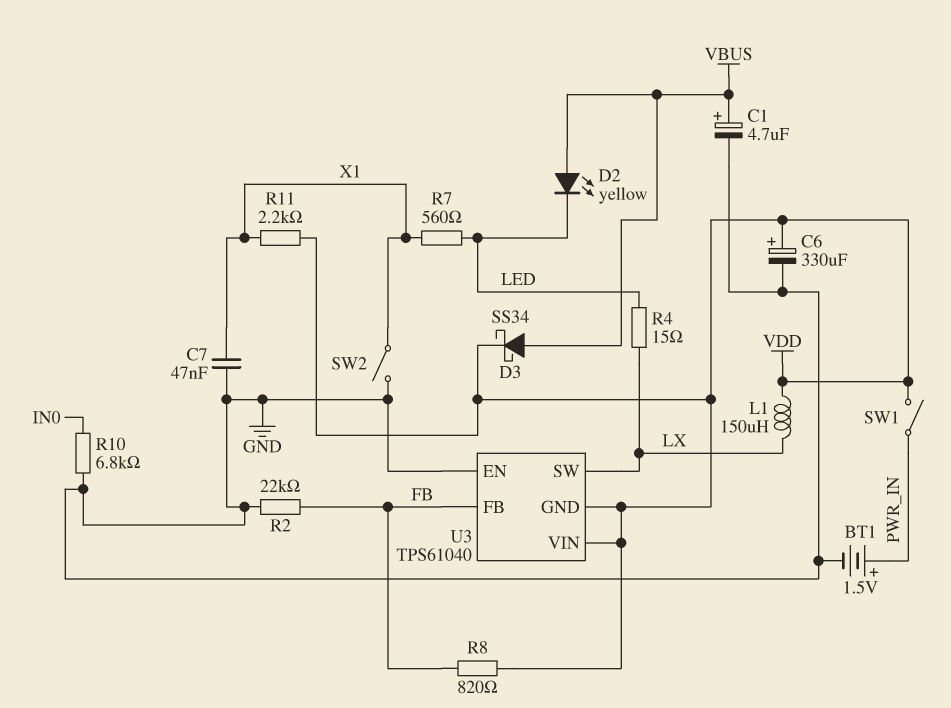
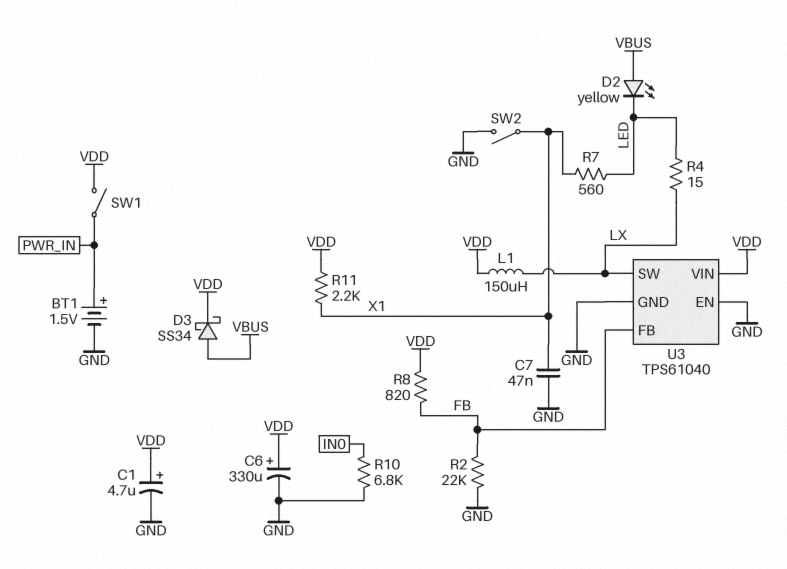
C1: 4.7uF (plus VBUS, minus GND) -> 4.7uF (plus VDD, minus GND)
U3 pin GND: VDD -> GND

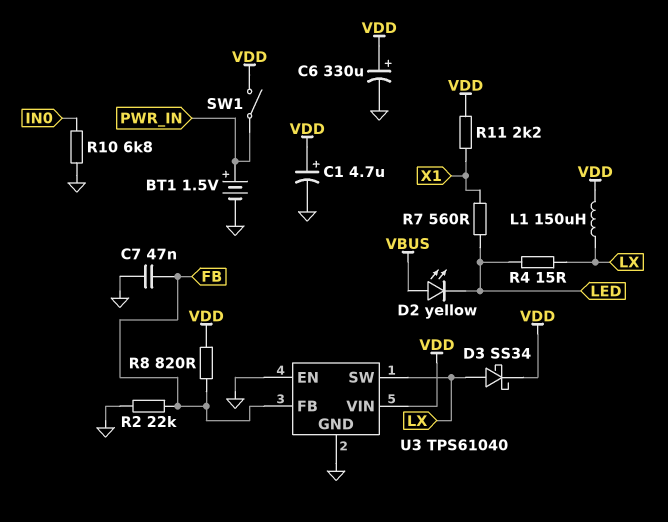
C7: 47nF (GND, X1) -> 47nF (FB, GND)
D3: schottky SS34 (A VBUS, K VDD) -> schottky SS34 (A LX, K VDD)
SW2: switch (GND, X1) -> none

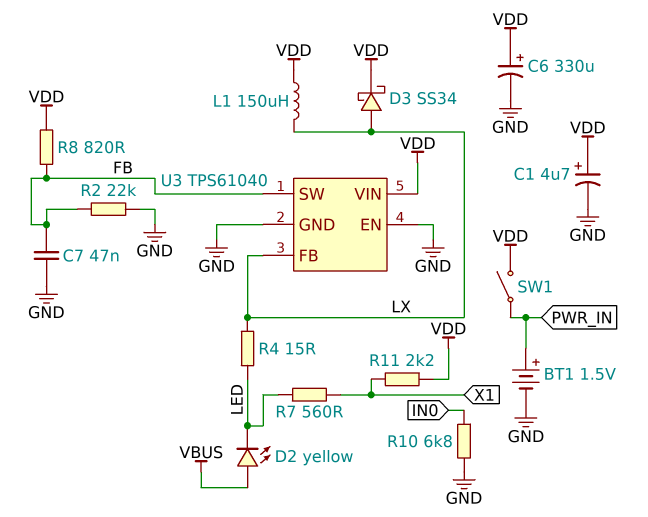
U3 pin FB: FB -> LX
U3 pin SW: LX -> FB

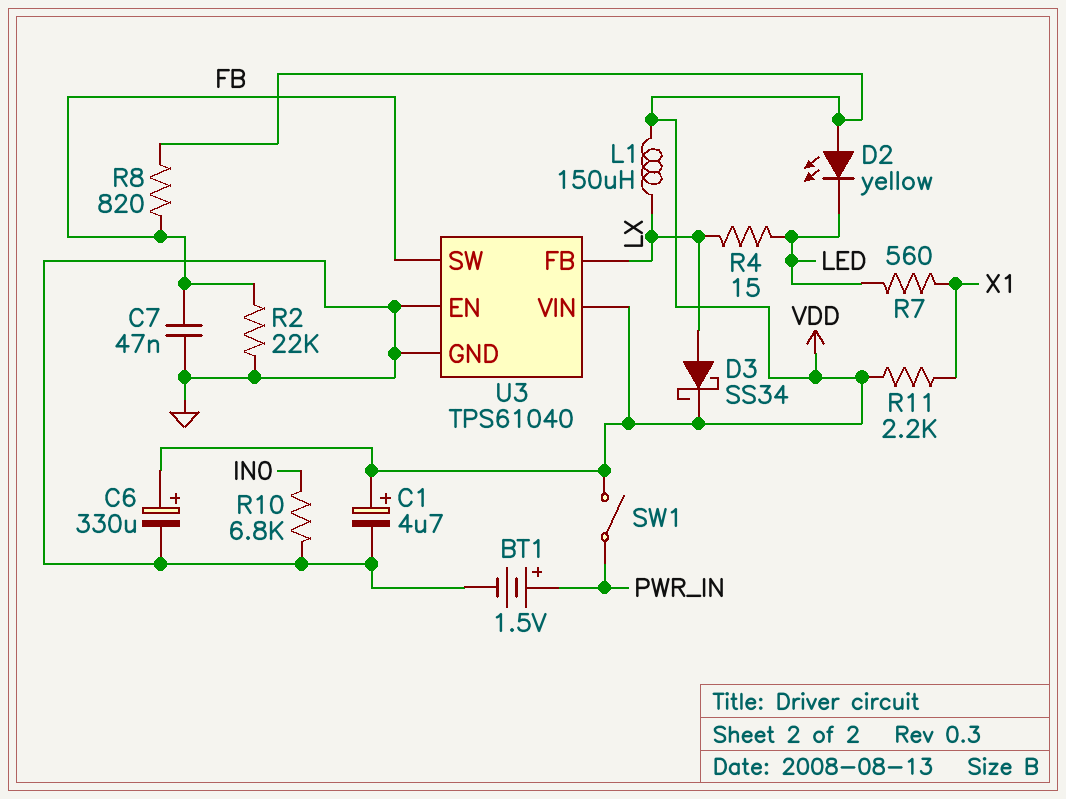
D2: LED yellow (A VBUS, K LED) -> LED yellow (A VDD, K LED)

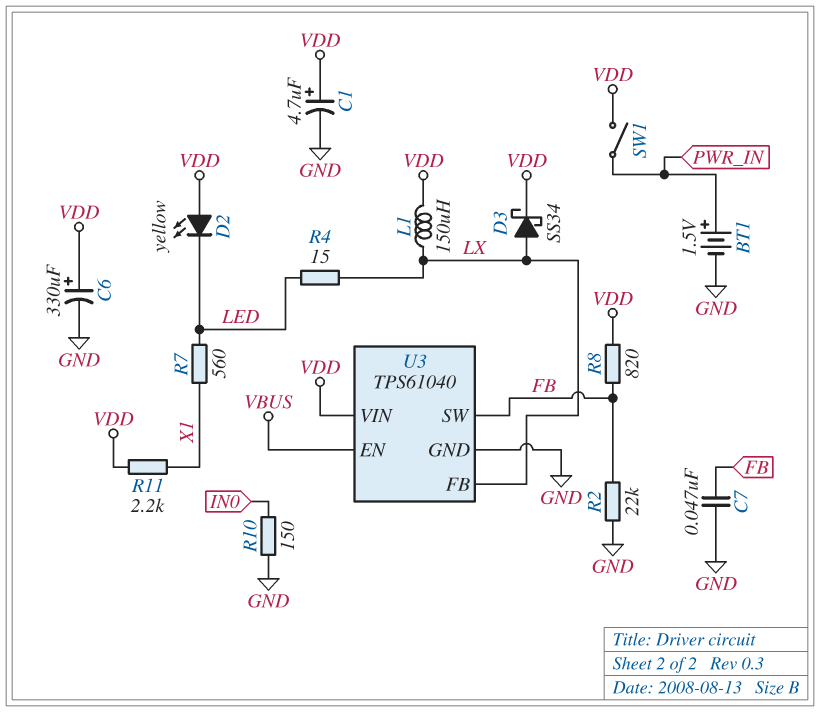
R10: 6.8k (GND, IN0) -> 150 (GND, IN0)
U3 pin EN: GND -> VBUS

